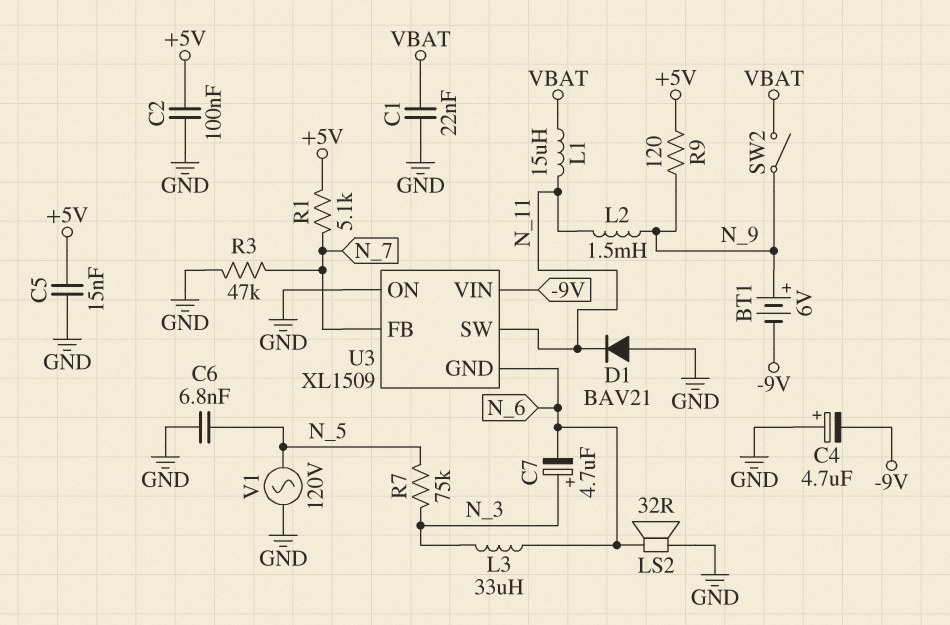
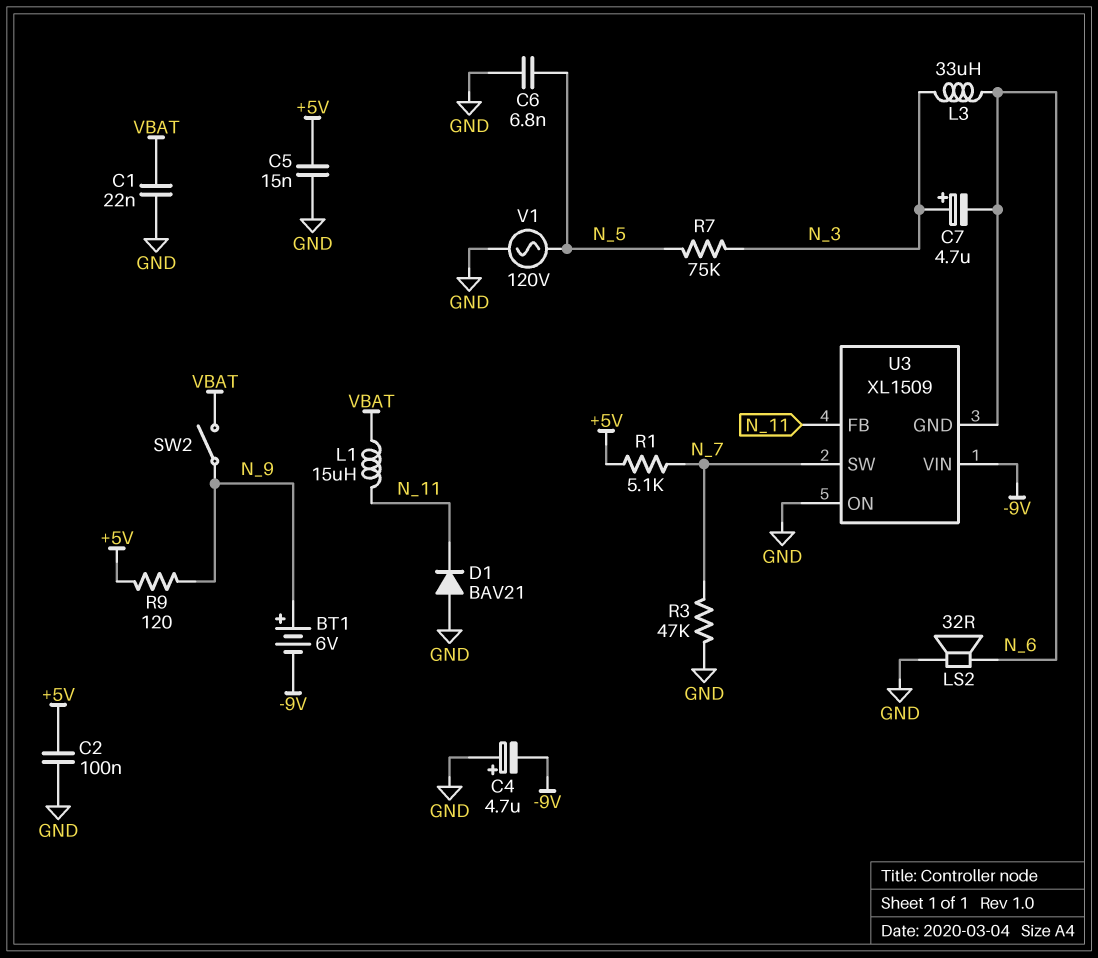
L2: 1.5mH (N_9, N_11) -> none
U3 pin FB: N_7 -> N_11
U3 pin SW: N_11 -> N_7

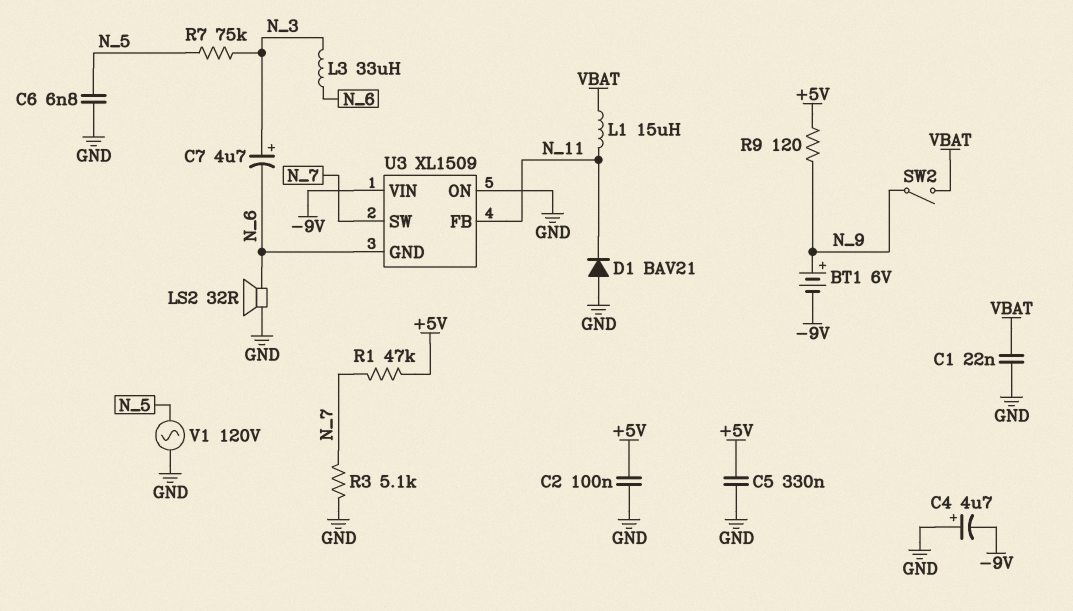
C5: 15nF (+5V, GND) -> 330nF (+5V, GND)
R1: 5.1k (+5V, N_7) -> 47k (+5V, N_7)
R3: 47k (GND, N_7) -> 5.1k (GND, N_7)

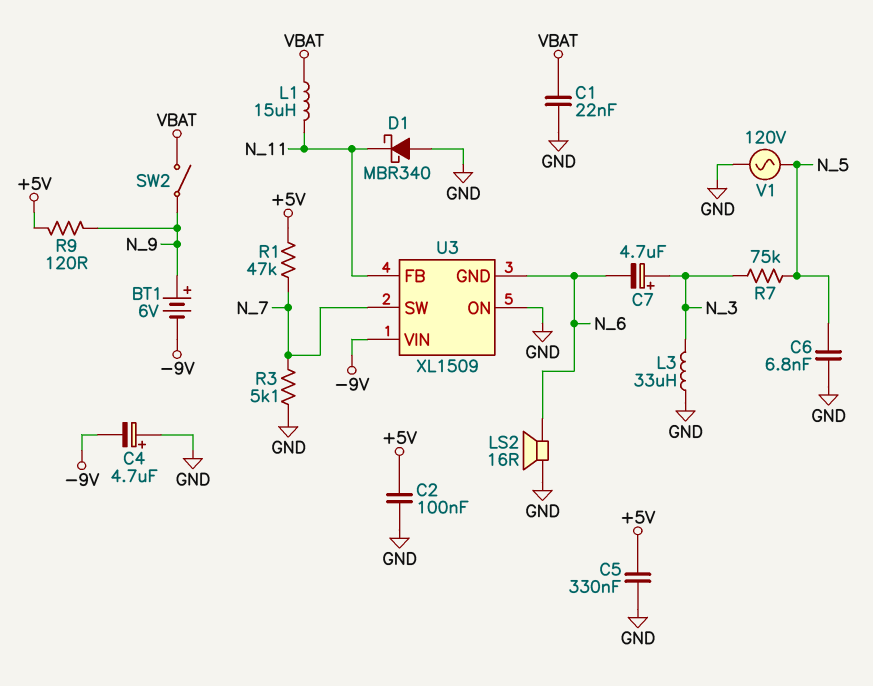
D1: diode BAV21 (A GND, K N_11) -> schottky MBR340 (A GND, K N_11)
L3: 33uH (N_3, N_6) -> 33uH (GND, N_3)
LS2: speaker 32R (GND, N_6) -> speaker 16R (GND, N_6)

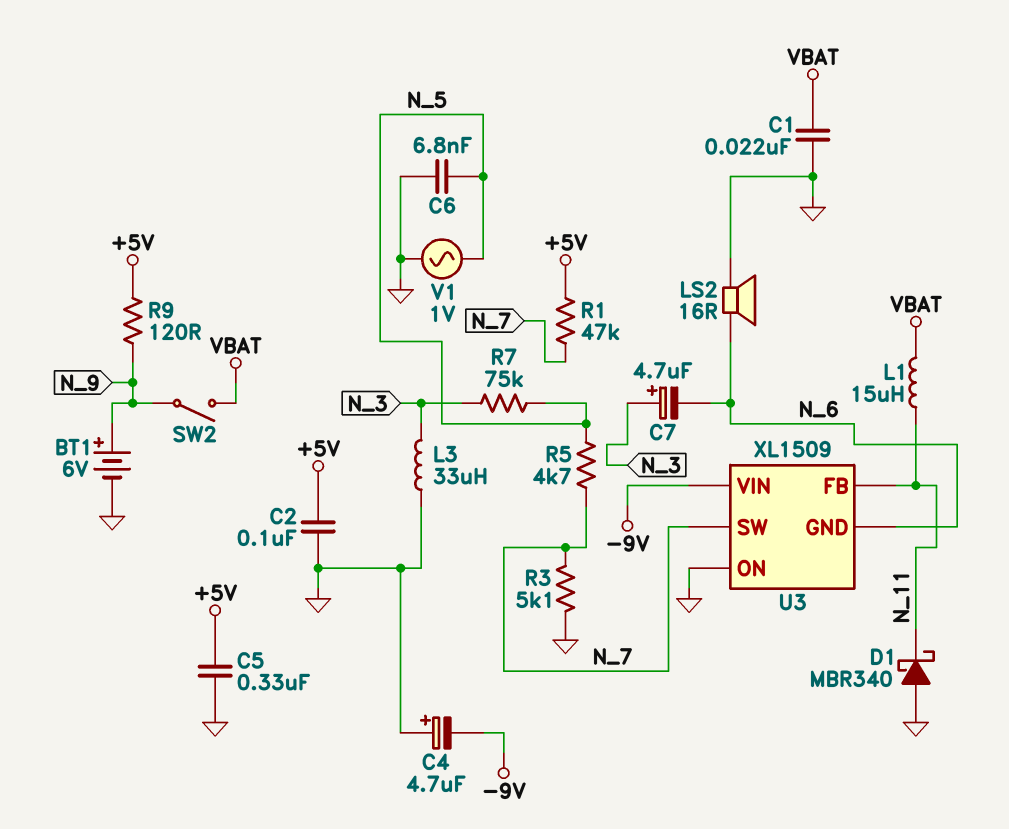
BT1: 6V (plus N_9, minus -9V) -> 6V (plus N_9, minus GND)
R5: none -> 4.7k (N_5, N_7)
V1: AC 120V (GND, N_5) -> AC 1V (GND, N_5)

